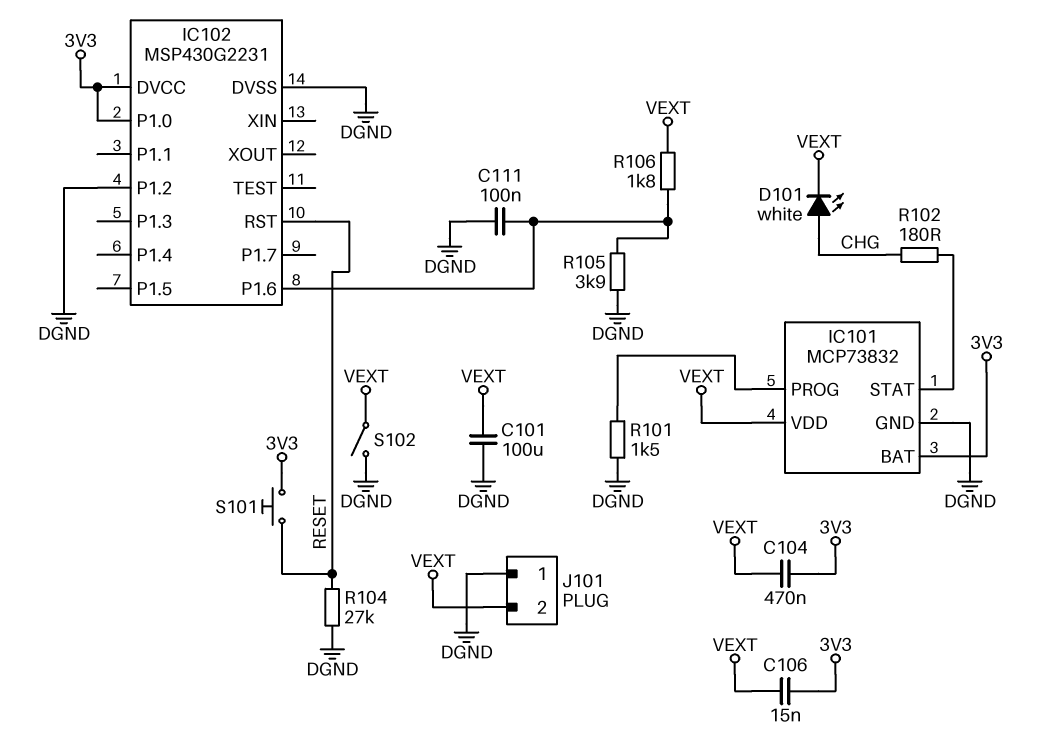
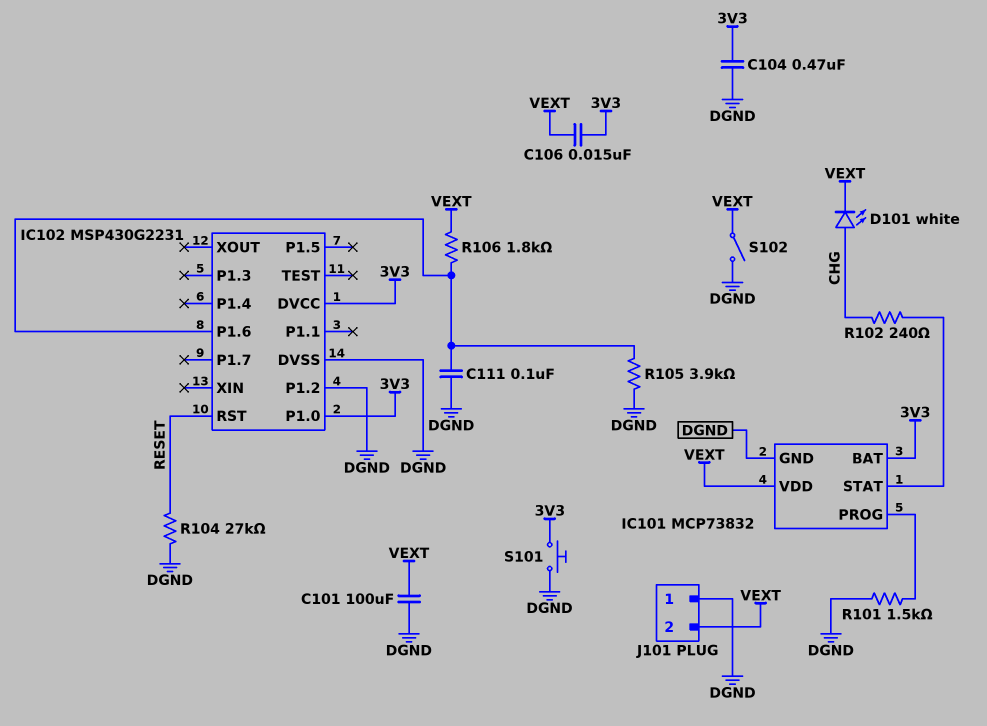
C104: 470nF (3V3, VEXT) -> 470nF (3V3, DGND)
R102: 180 (CHG, IC101/STAT) -> 240 (CHG, IC101/STAT)
S101: button (3V3, RESET) -> button (3V3, DGND)

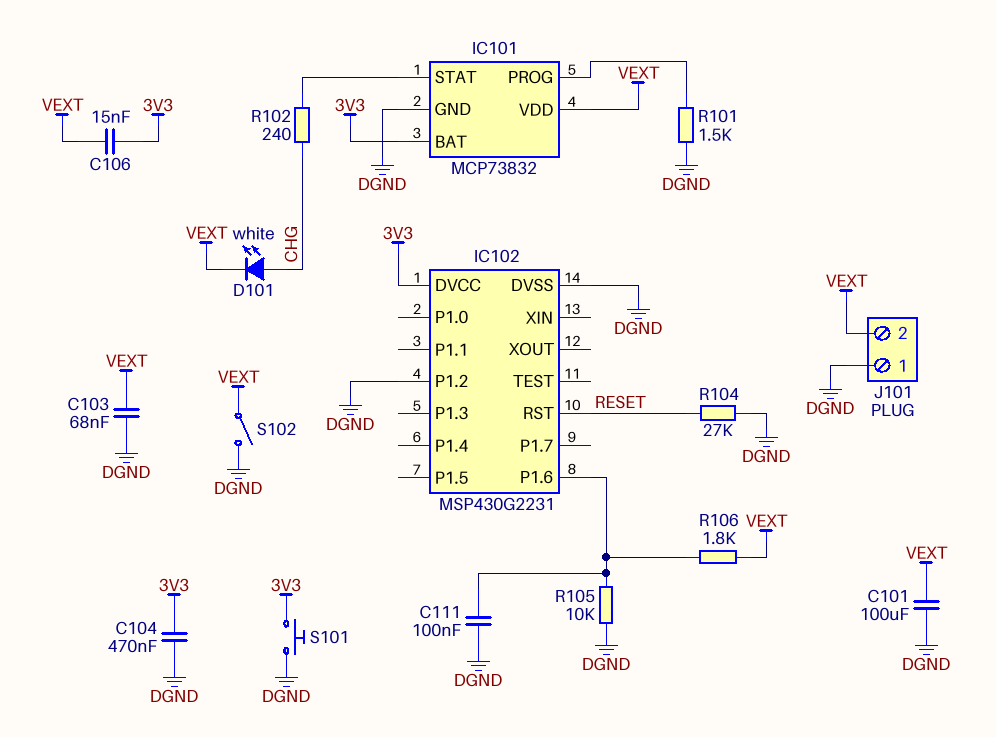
C103: none -> 68nF (DGND, VEXT)
IC102 pin P1.0: 3V3 -> none
R105: 3.9k (DGND, IC102/P1.6) -> 10k (DGND, IC102/P1.6)

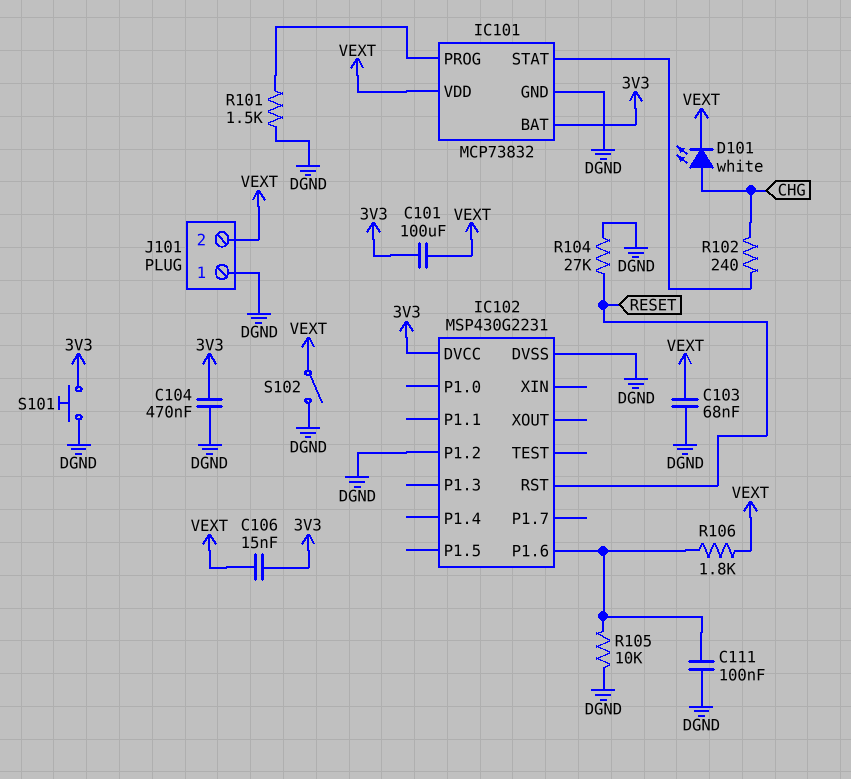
C101: 100uF (DGND, VEXT) -> 100uF (3V3, VEXT)

